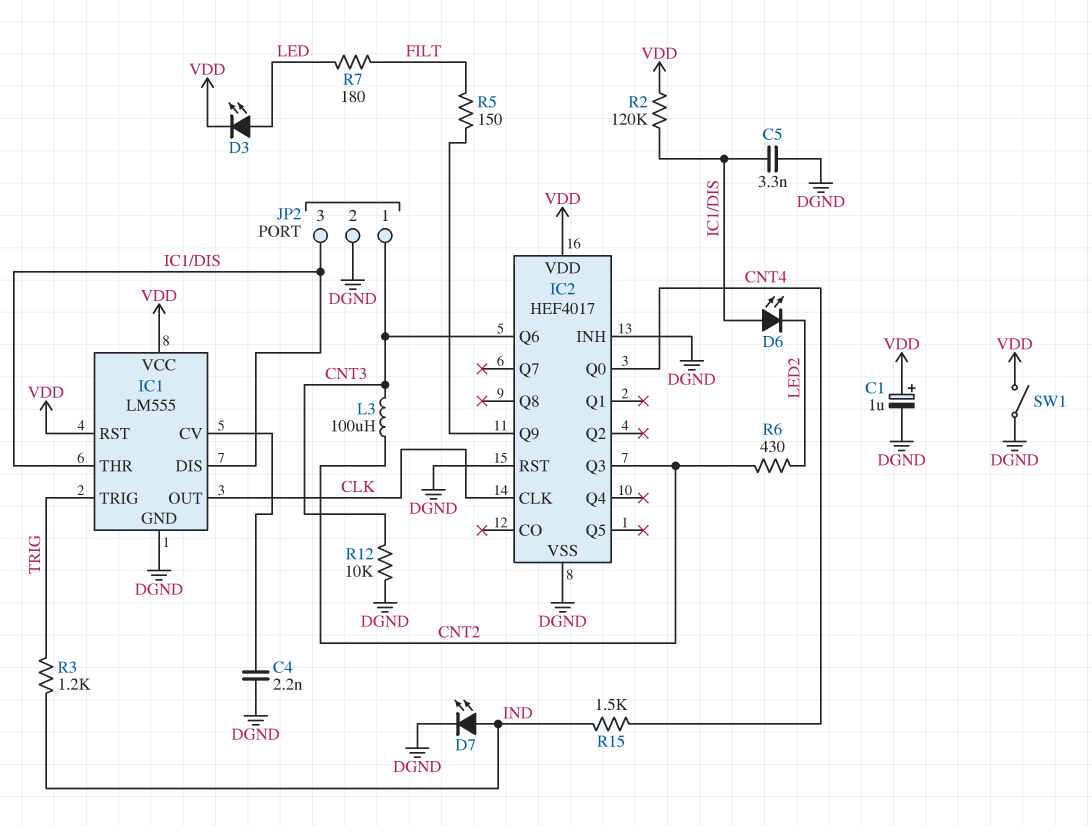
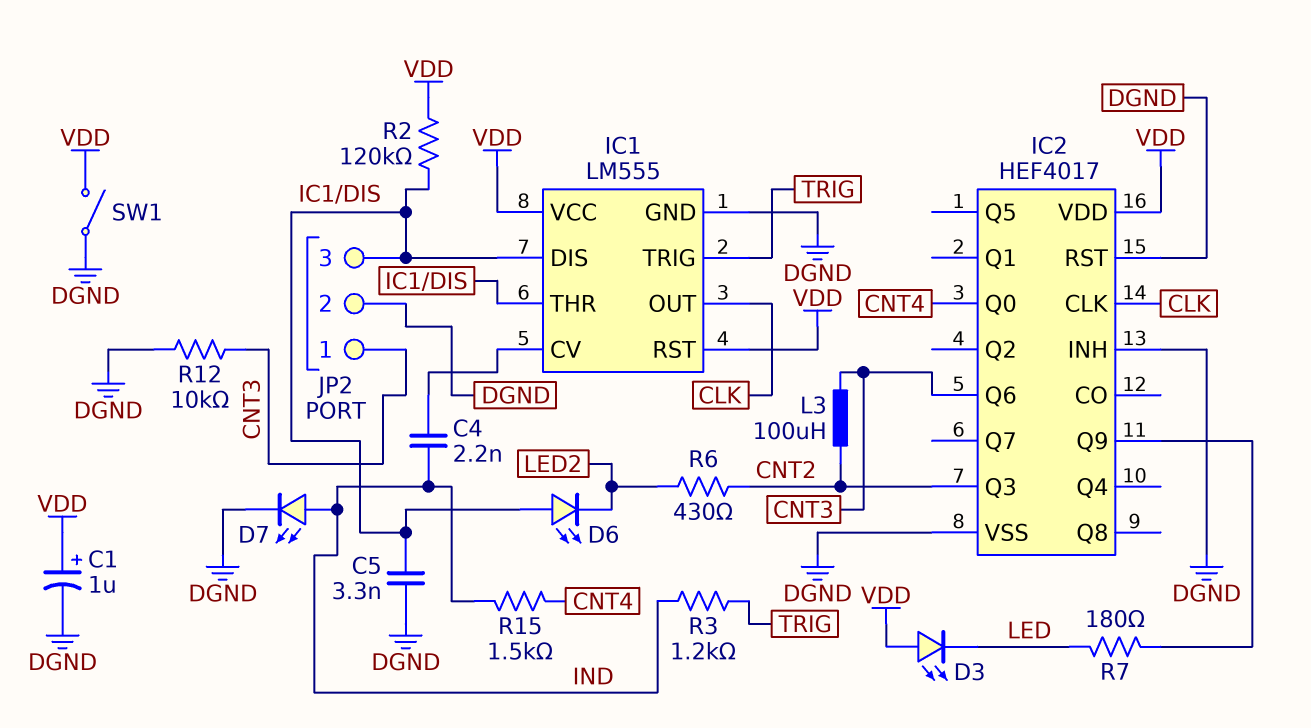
C4: 2.2nF (DGND, IC1/CV) -> 2.2nF (IC1/CV, IND)
D3: LED (A LED, K VDD) -> LED (A VDD, K LED)
R5: 150 (FILT, IC2/Q9) -> none
R7: 180 (FILT, LED) -> 180 (IC2/Q9, LED)

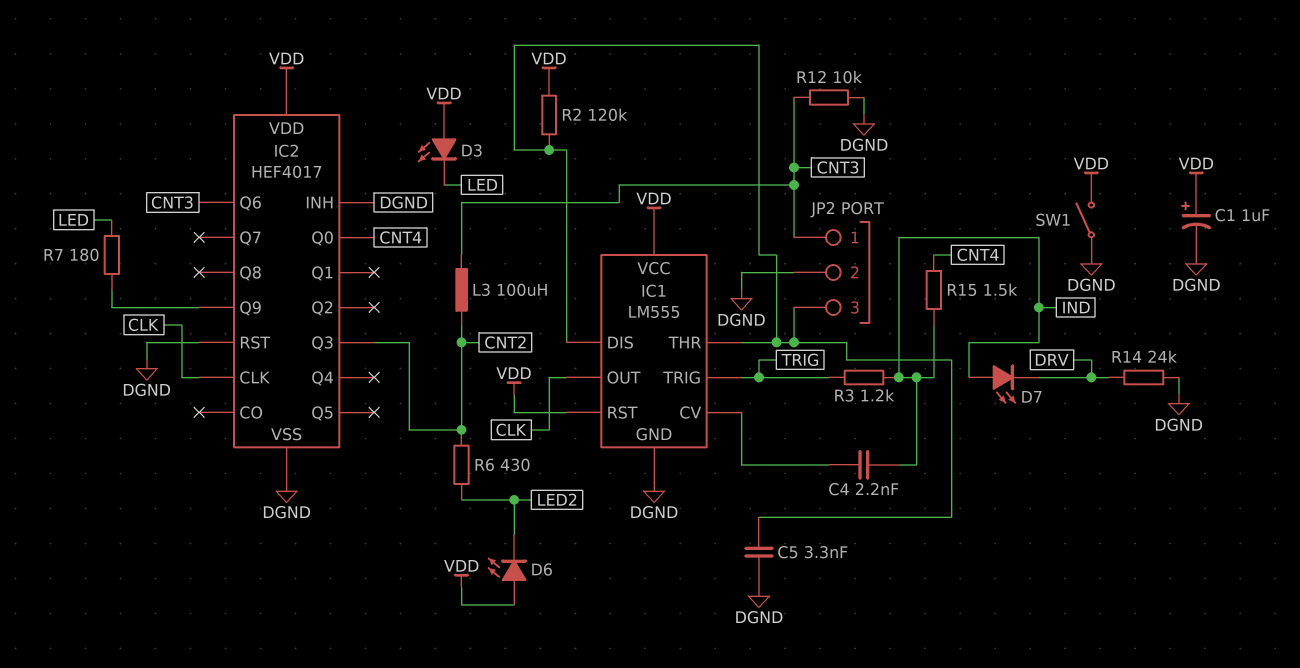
D6: LED (A IC1/DIS, K LED2) -> LED (A VDD, K LED2)
D7: LED (A IND, K DGND) -> LED (A IND, K DRV)
R14: none -> 24k (DGND, DRV)

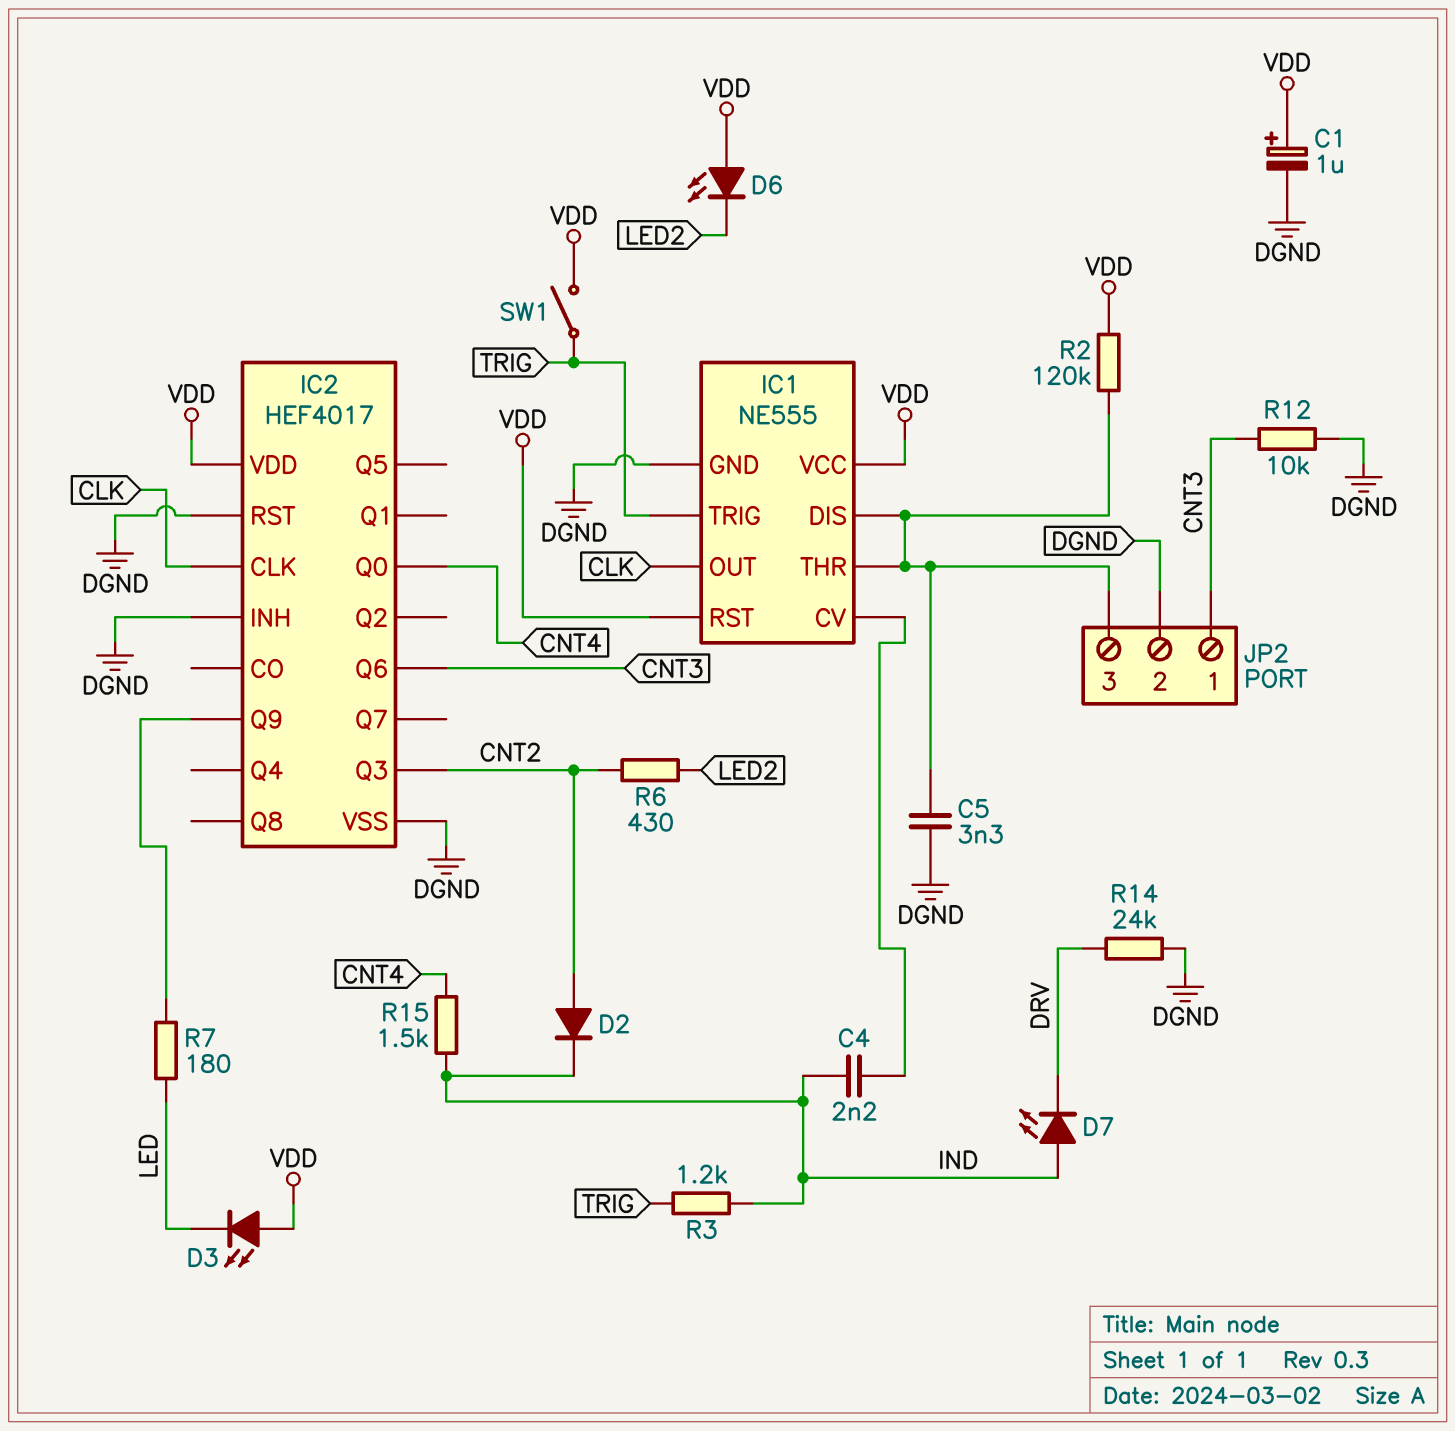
D2: none -> diode (A CNT2, K IND)
IC1: LM555 -> NE555
L3: 100uH (CNT2, CNT3) -> none
SW1: switch (DGND, VDD) -> switch (TRIG, VDD)

